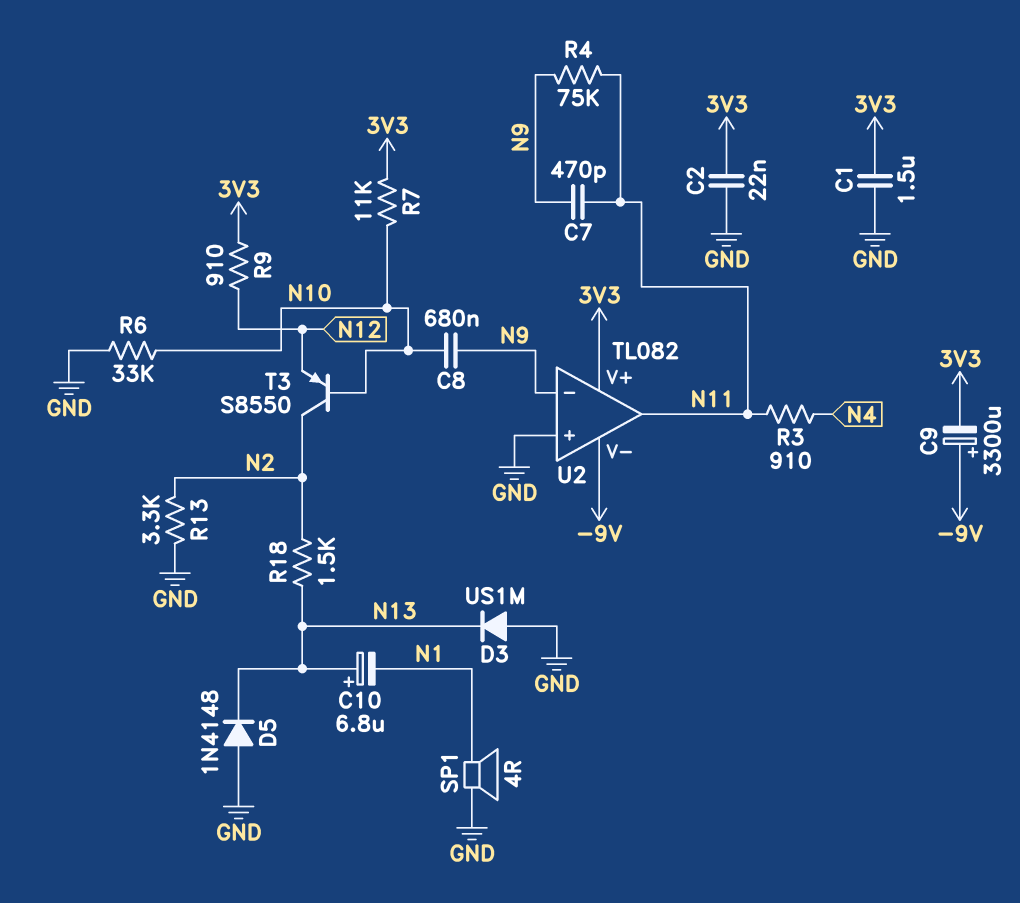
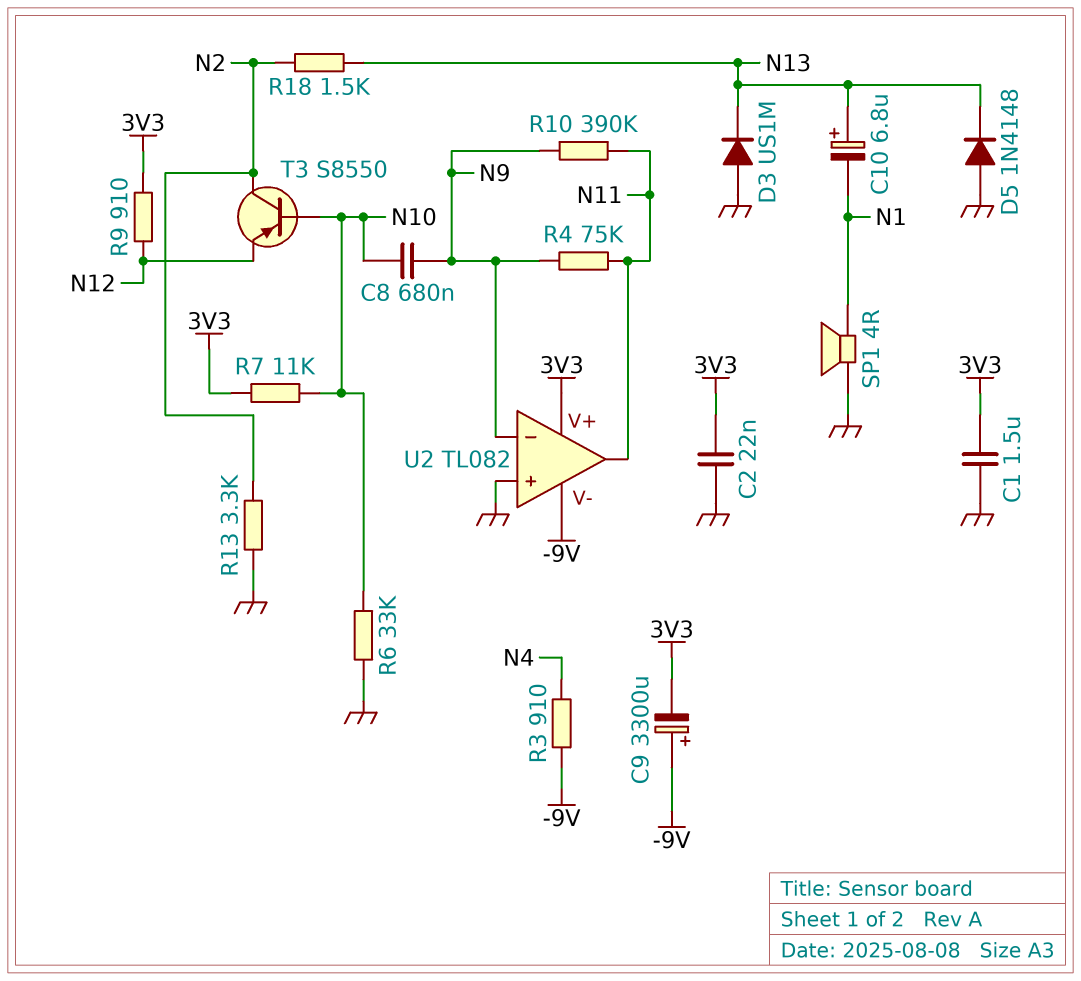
C7: 470pF (N9, N11) -> none
R3: 910 (N4, N11) -> 910 (-9V, N4)
R10: none -> 390k (N9, N11)

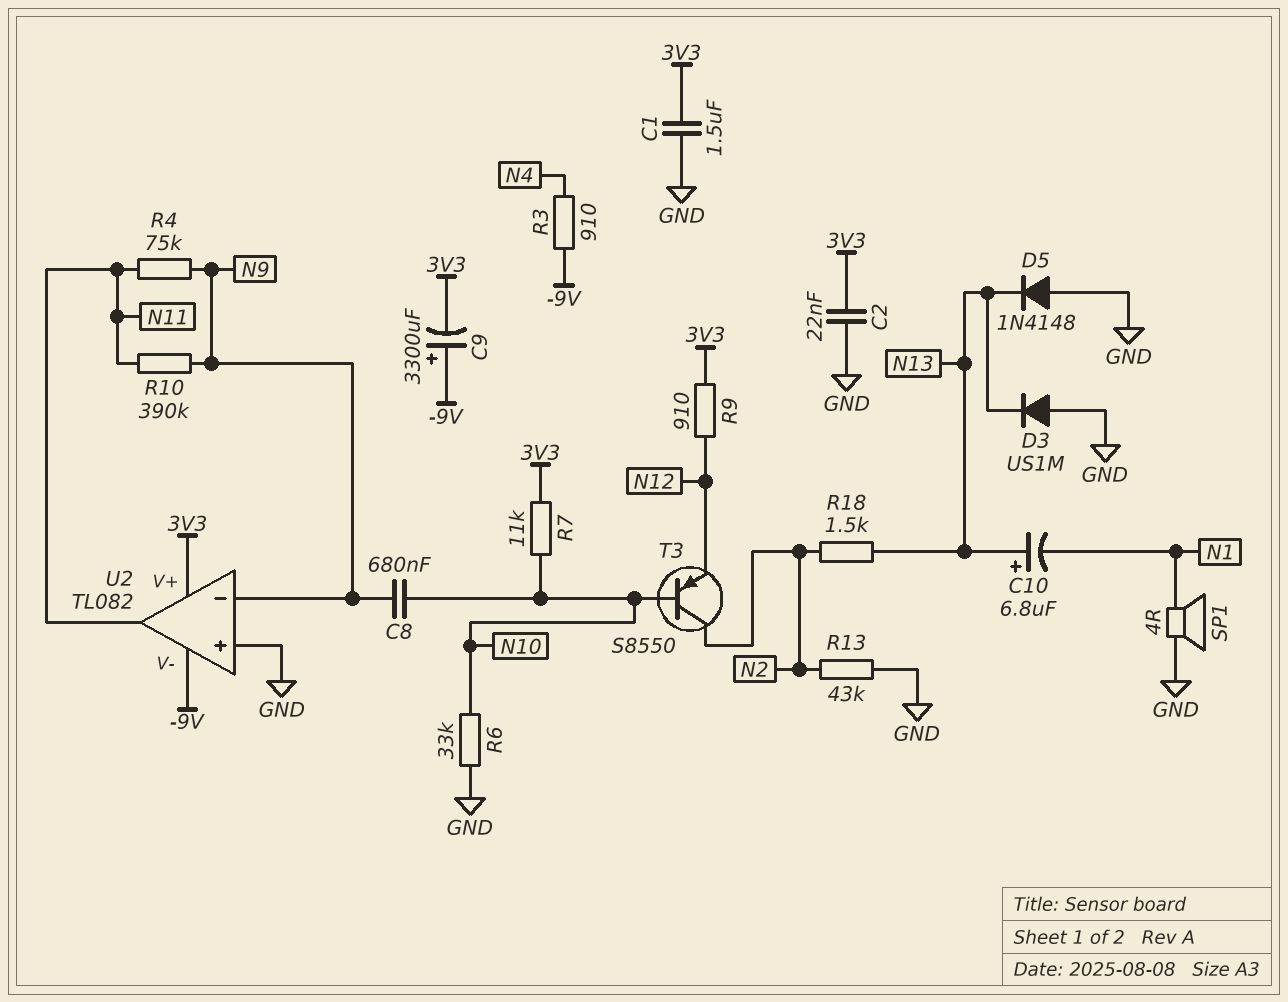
R13: 3.3k (GND, N2) -> 43k (GND, N2)

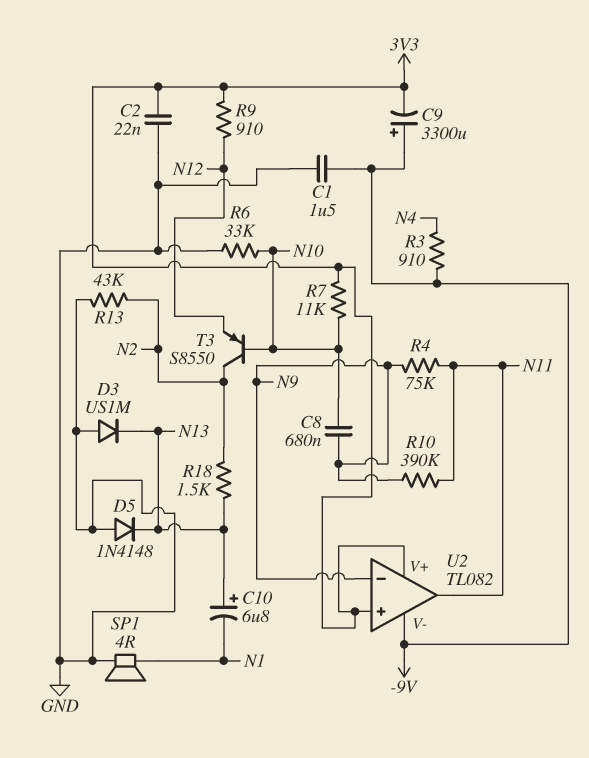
C1: 1.5uF (3V3, GND) -> 1.5uF (-9V, GND)
U2 pin in+: GND -> 3V3

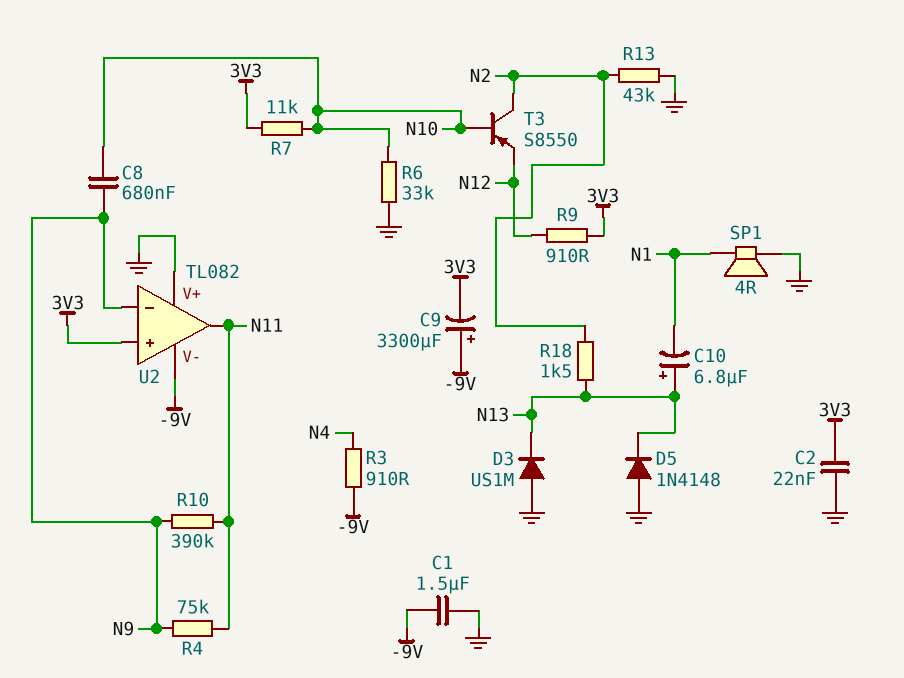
U2 pin V+: 3V3 -> GND

